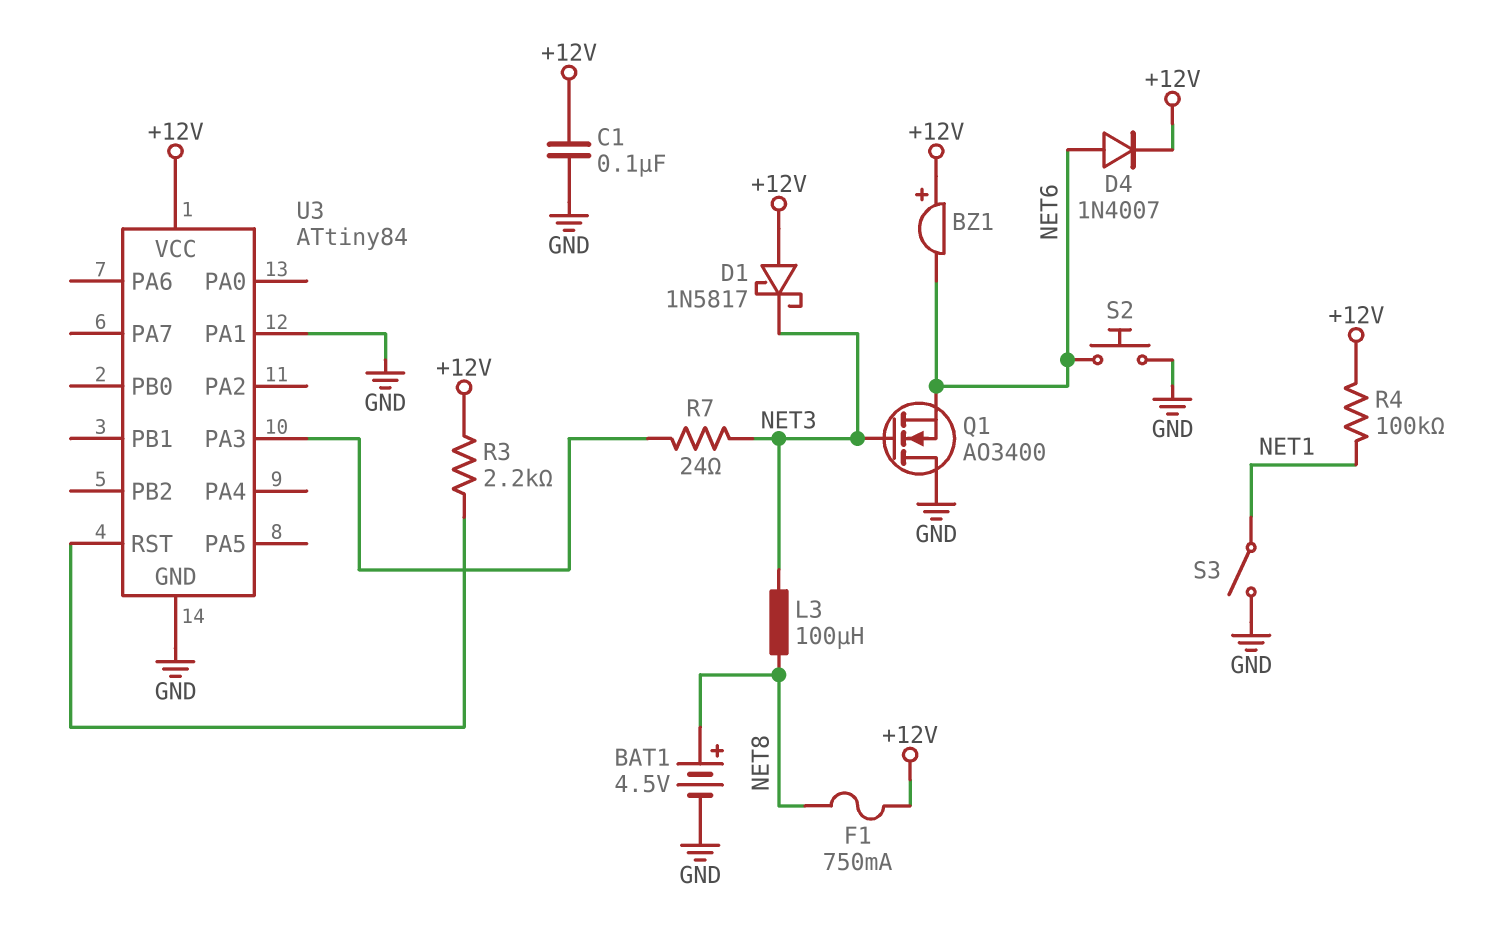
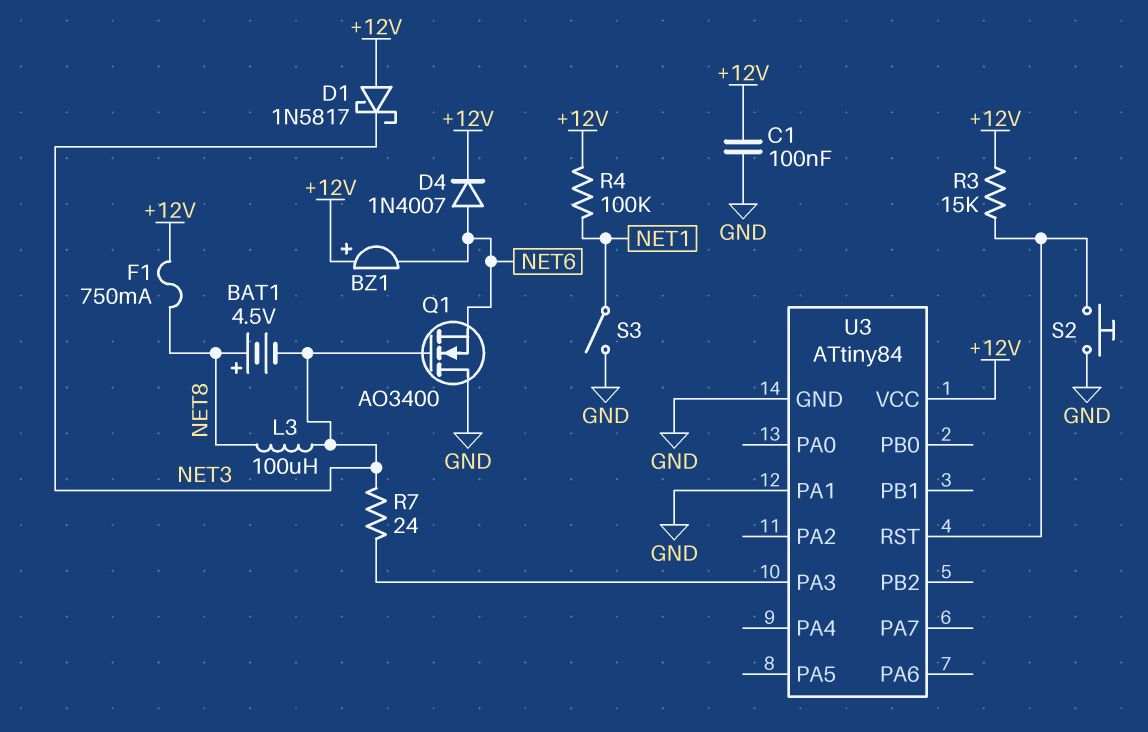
BAT1: 4.5V (plus NET8, minus GND) -> 4.5V (plus NET8, minus NET3)
R3: 2.2k (+12V, U3/RST) -> 15k (+12V, U3/RST)
S2: button (GND, NET6) -> button (GND, U3/RST)

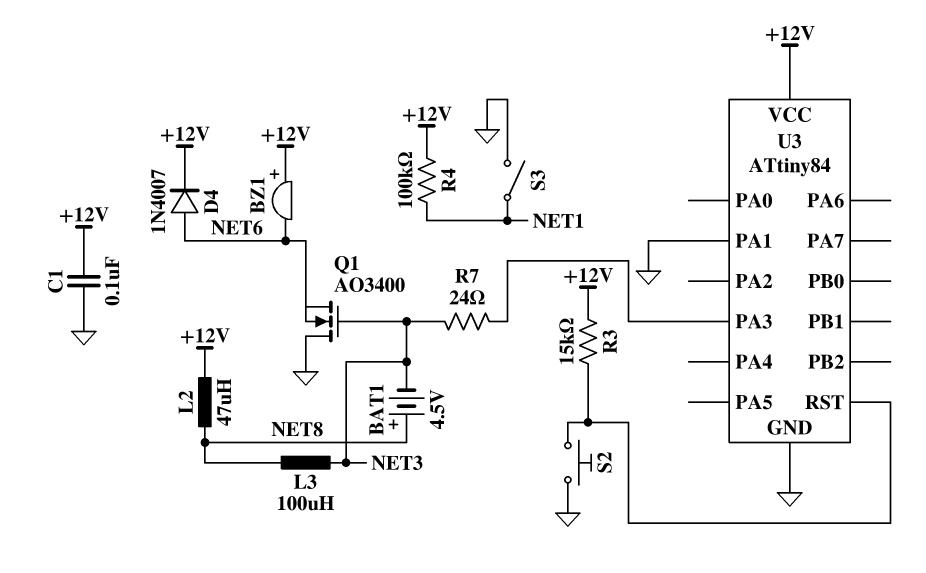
D1: schottky 1N5817 (A +12V, K NET3) -> none
F1: 750mA (+12V, NET8) -> none
L2: none -> 47uH (+12V, NET8)

